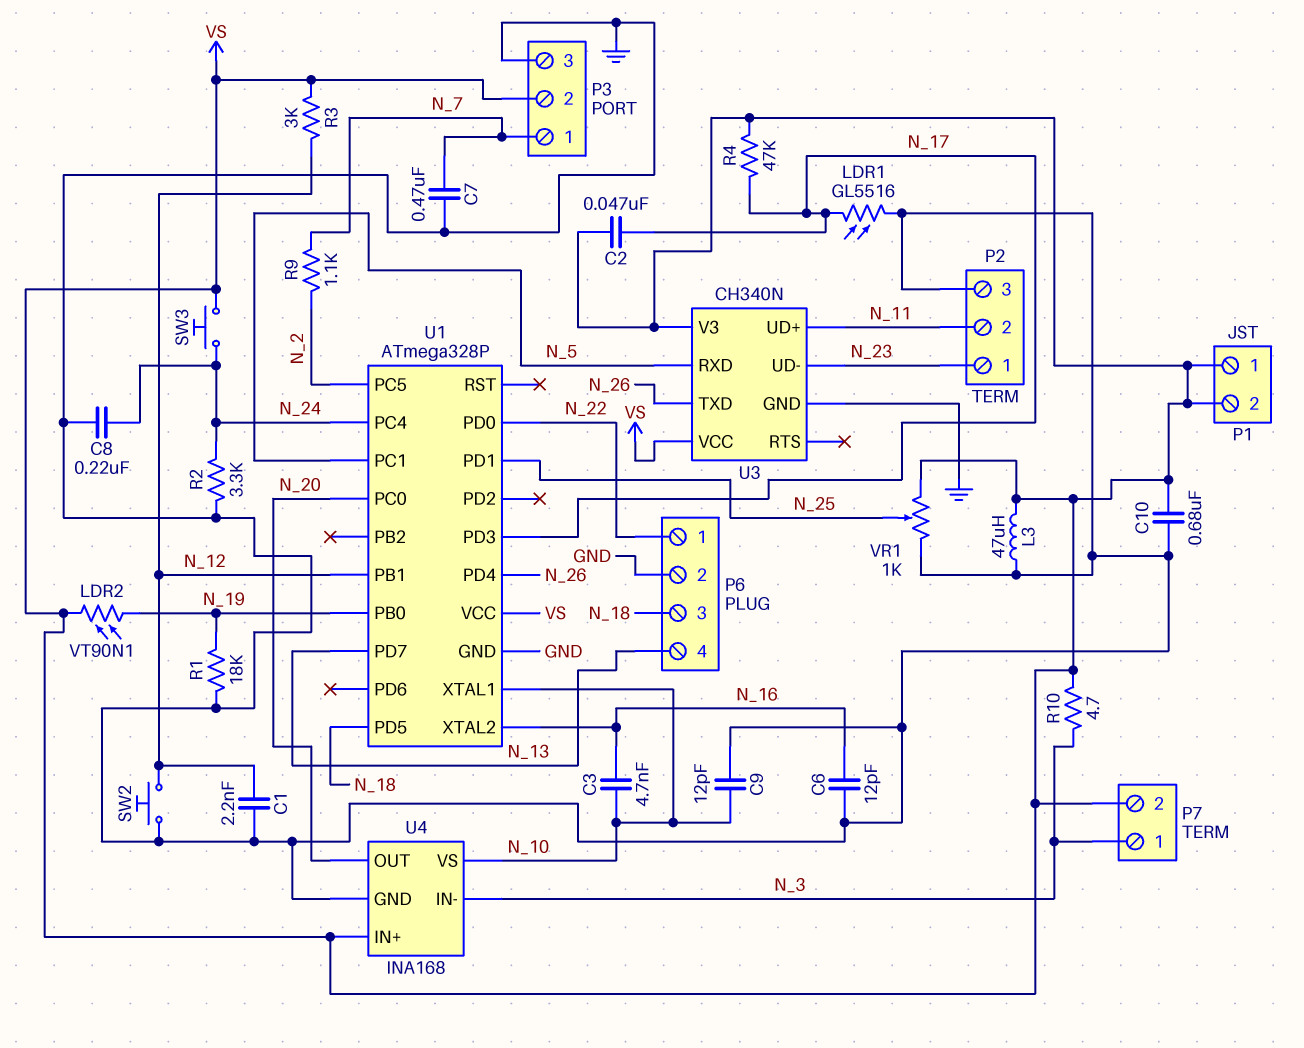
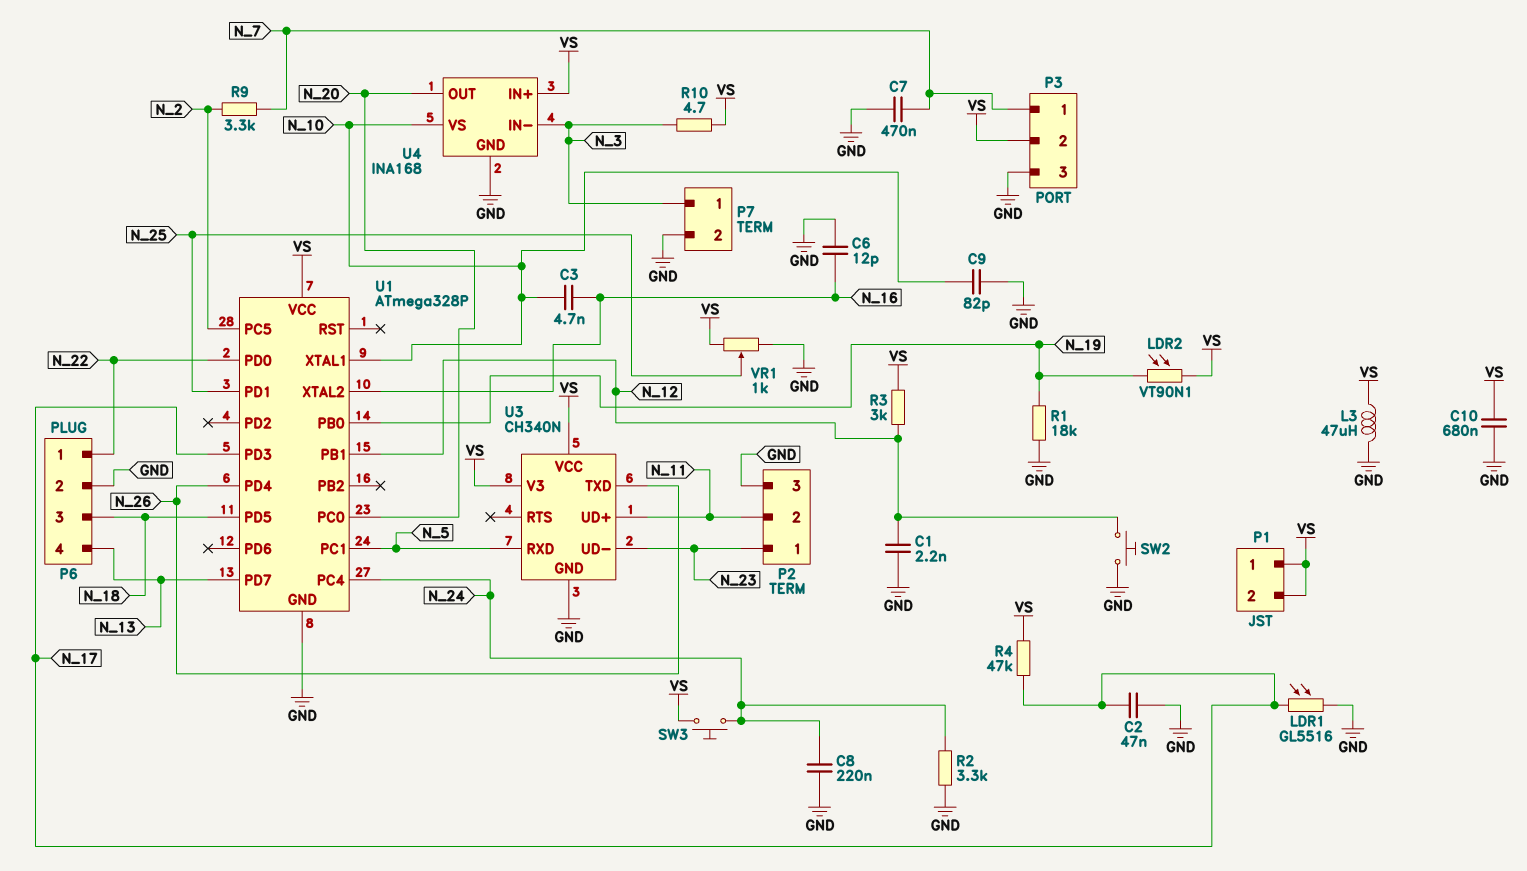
C2: 47nF (N_17, VS) -> 47nF (GND, N_17)
C9: 12pF (GND, N_10) -> 82pF (GND, N_10)
P7 pin 2: VS -> GND
R9: 1.1k (N_2, N_7) -> 3.3k (N_2, N_7)

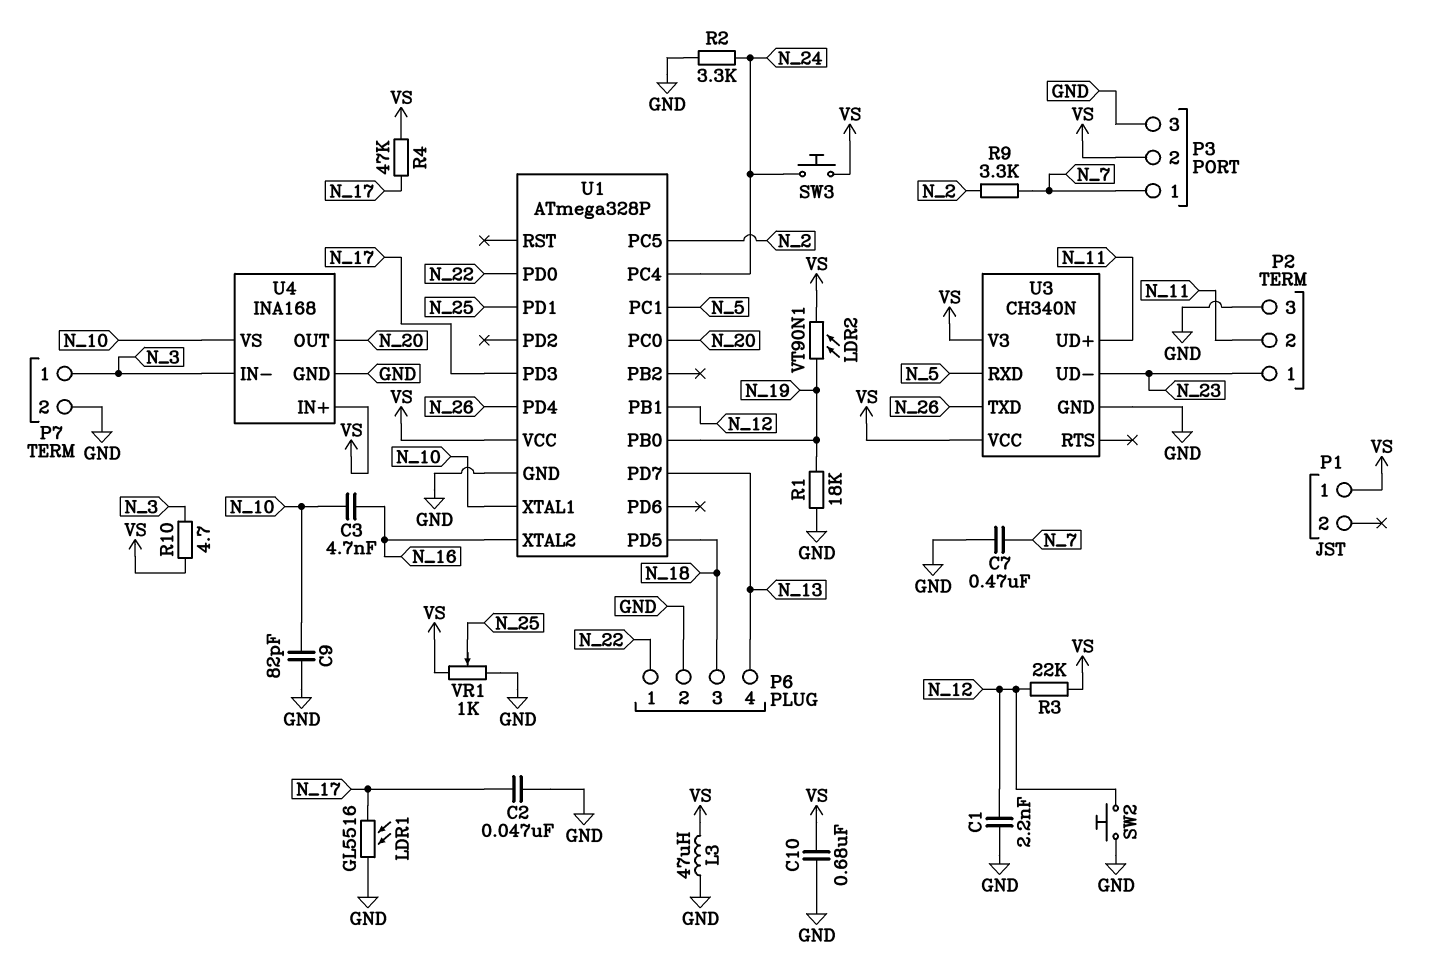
C6: 12pF (GND, N_16) -> none
C8: 220nF (GND, N_24) -> none
P1 pin 2: VS -> none
R3: 3k (N_12, VS) -> 22k (N_12, VS)

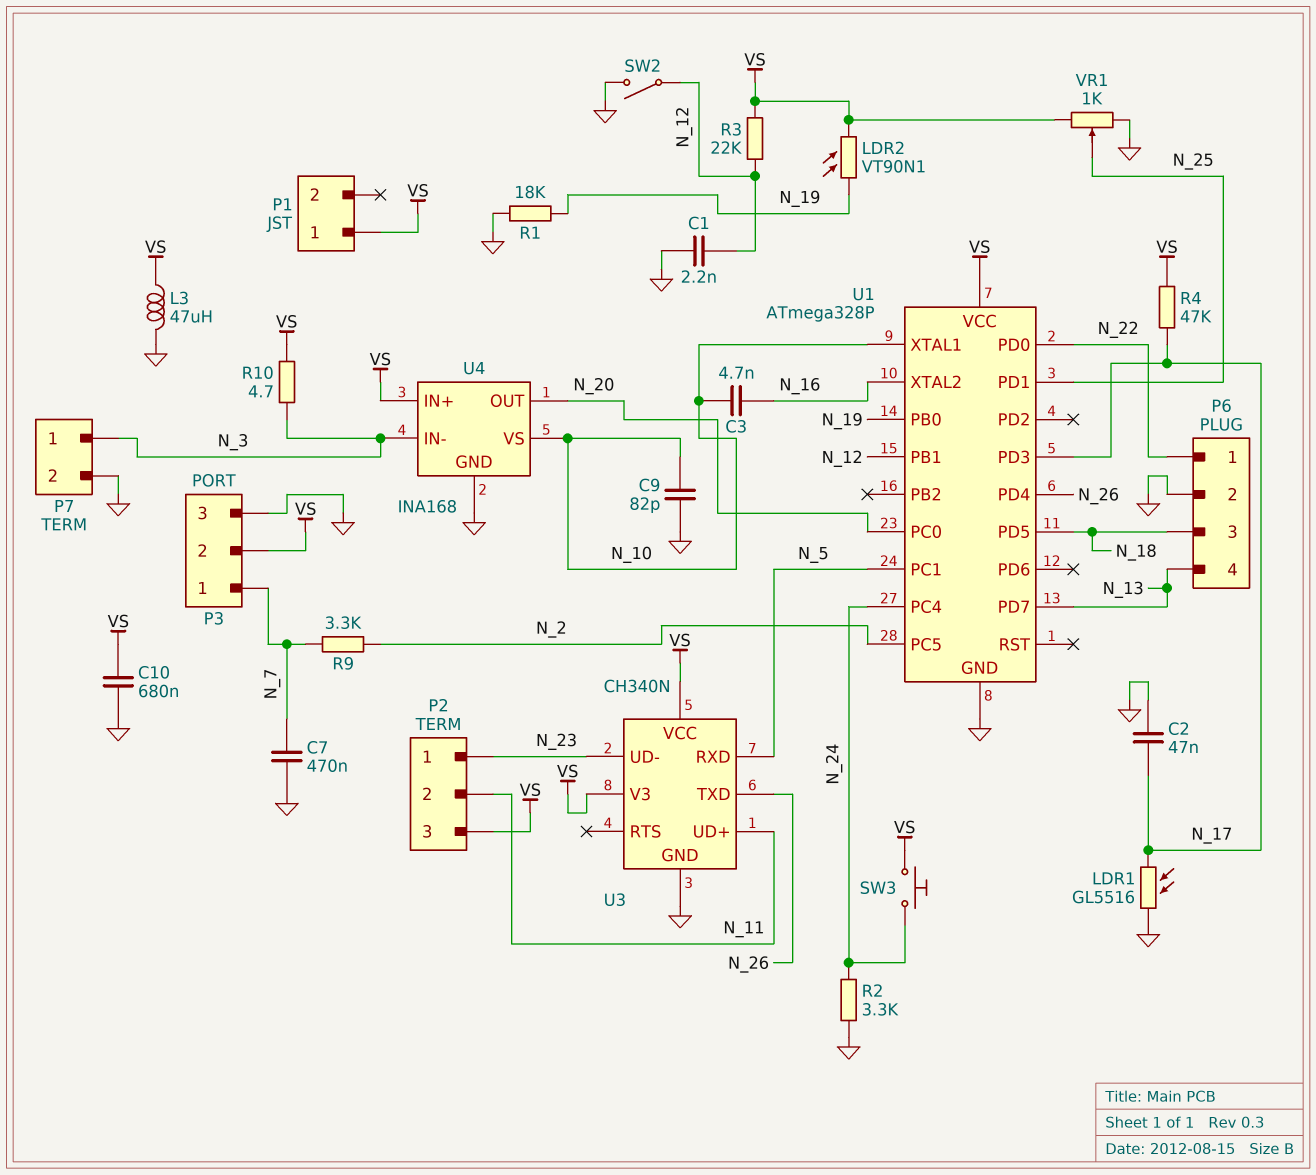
P2 pin 3: GND -> VS
SW2: button (GND, N_12) -> switch (GND, N_12)

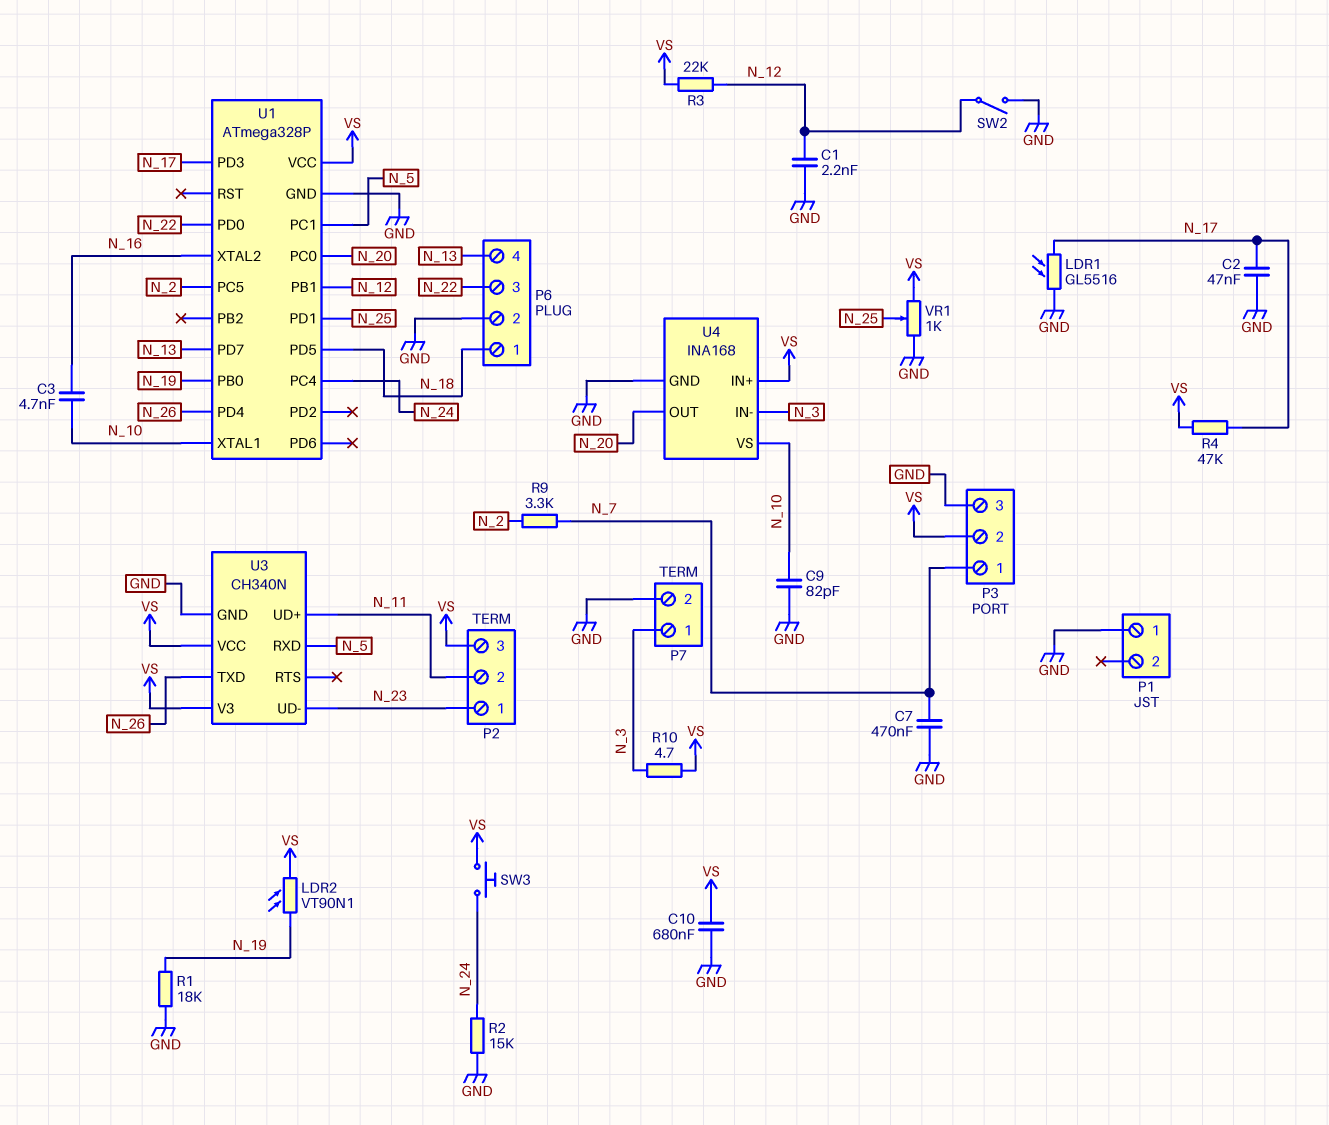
L3: 47uH (GND, VS) -> none
P1 pin 1: VS -> GND
P6 pin 1: N_22 -> N_18
P6 pin 3: N_18 -> N_22
R2: 3.3k (GND, N_24) -> 15k (GND, N_24)

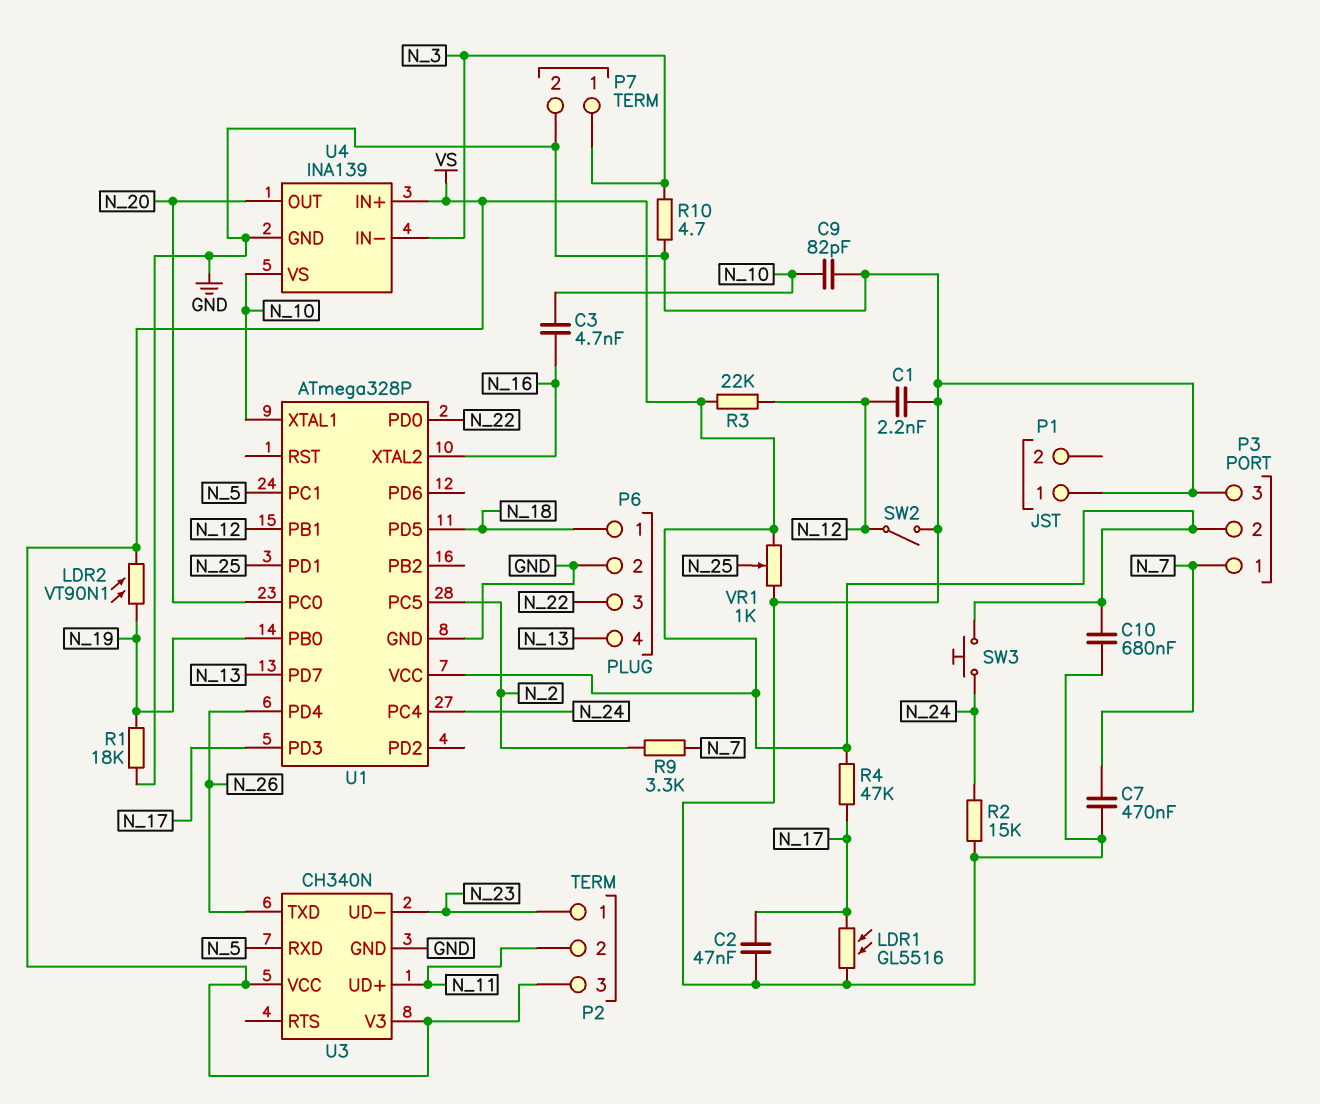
R10: 4.7 (N_3, VS) -> 4.7 (GND, N_3)
U4: INA168 -> INA139

